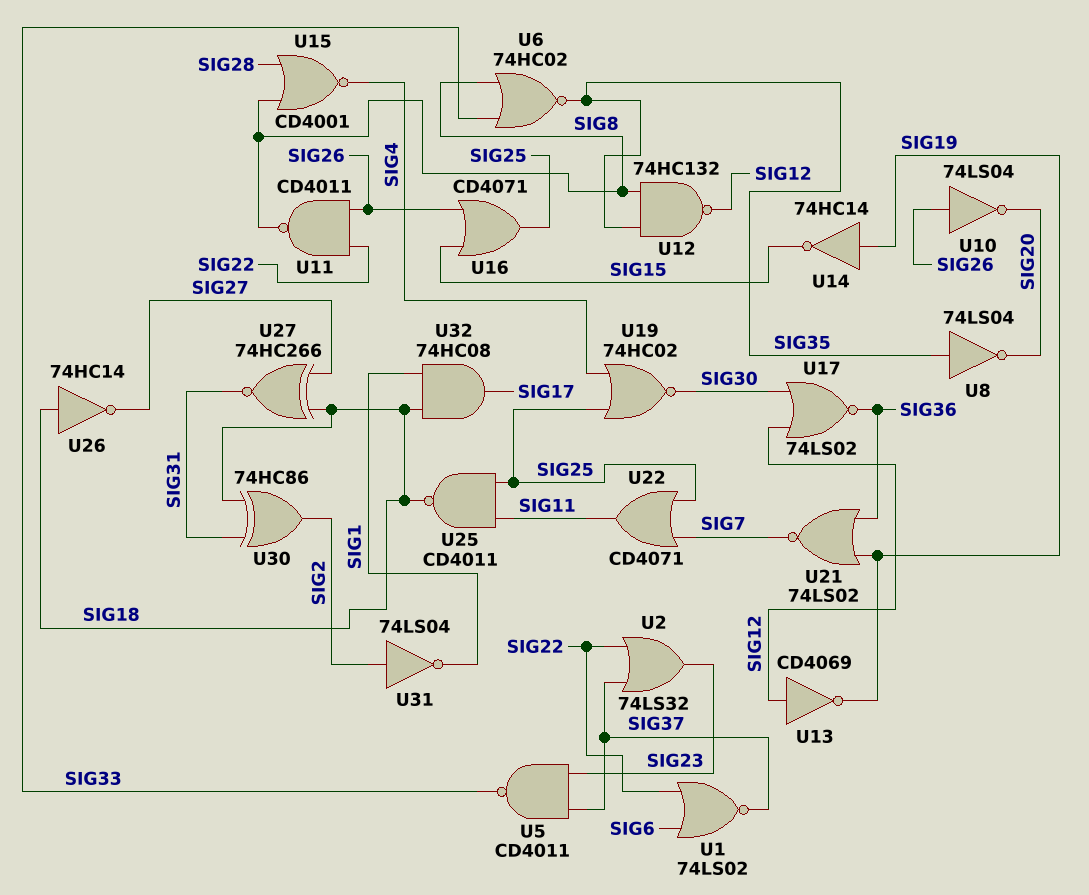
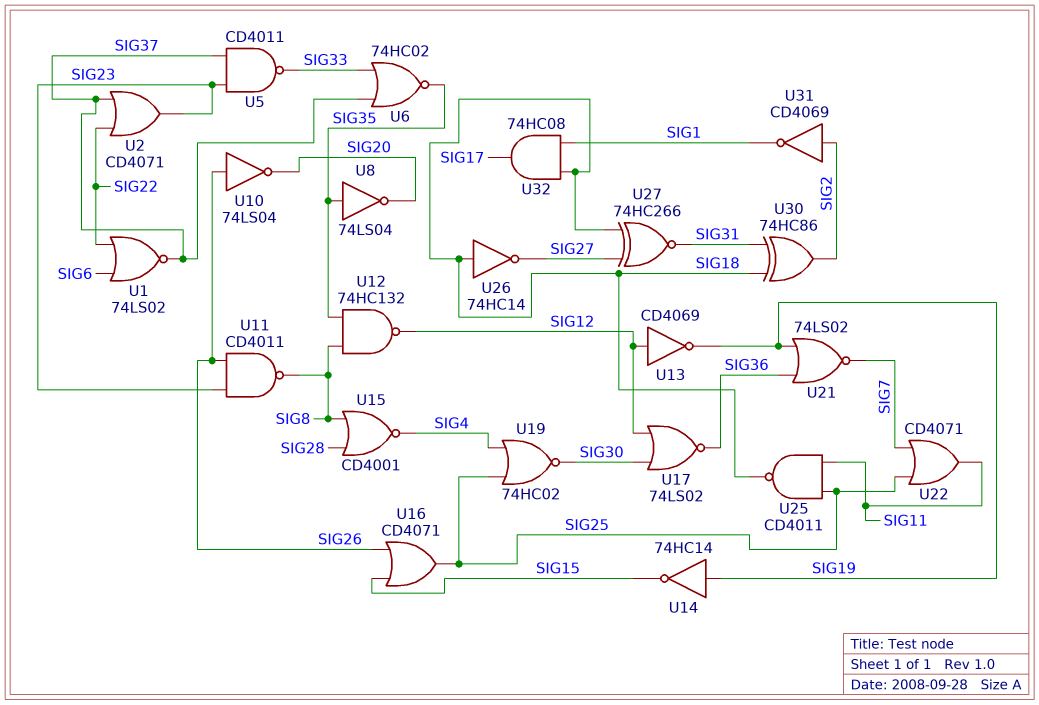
U2: OR 74LS32 (in SIG22, in SIG37, out SIG23) -> OR CD4071 (in SIG22, in SIG37, out SIG23)
U6: NOR 74HC02 (in SIG8, in SIG33, out SIG35) -> NOR 74HC02 (in SIG33, in SIG37, out SIG35)
U11: NAND CD4011 (in SIG22, in SIG26, out SIG8) -> NAND CD4011 (in SIG23, in SIG26, out SIG8)
U31: NOT 74LS04 (in SIG2, out SIG1) -> NOT CD4069 (in SIG2, out SIG1)

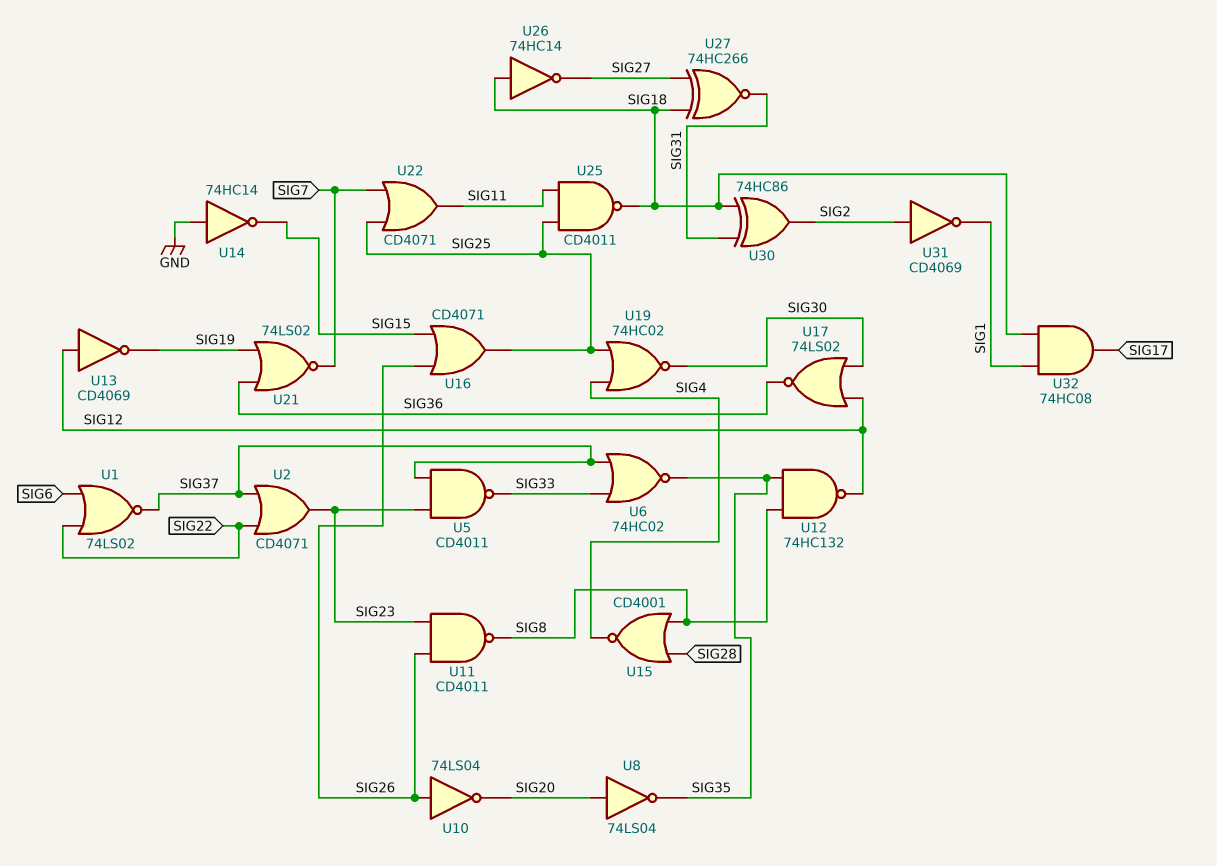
U8: NOT 74LS04 (in SIG35, out SIG20) -> NOT 74LS04 (in SIG20, out SIG35)
U14: NOT 74HC14 (in SIG19, out SIG15) -> NOT 74HC14 (in GND, out SIG15)

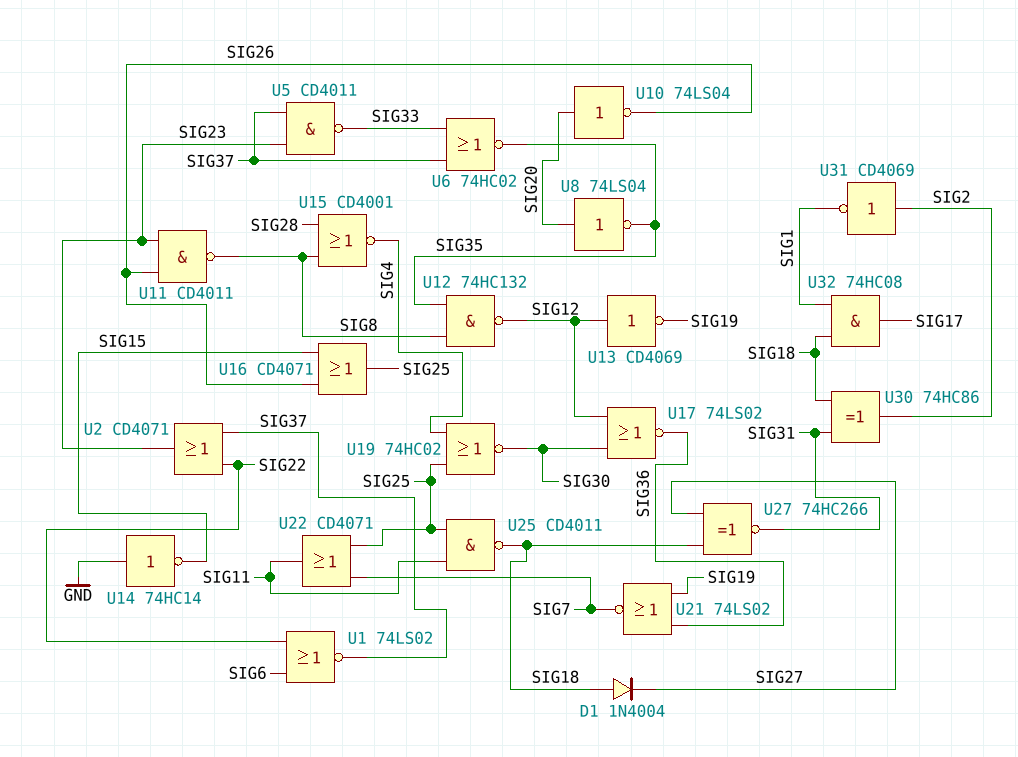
D1: none -> diode 1N4004 (A SIG18, K SIG27)
U10: NOT 74LS04 (in SIG26, out SIG20) -> NOT 74LS04 (in SIG20, out SIG26)
U26: NOT 74HC14 (in SIG18, out SIG27) -> none

